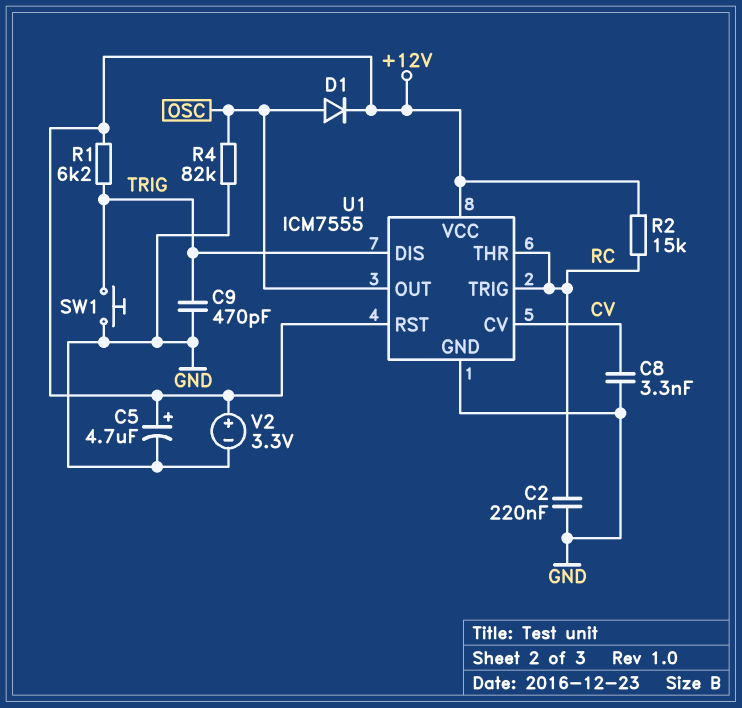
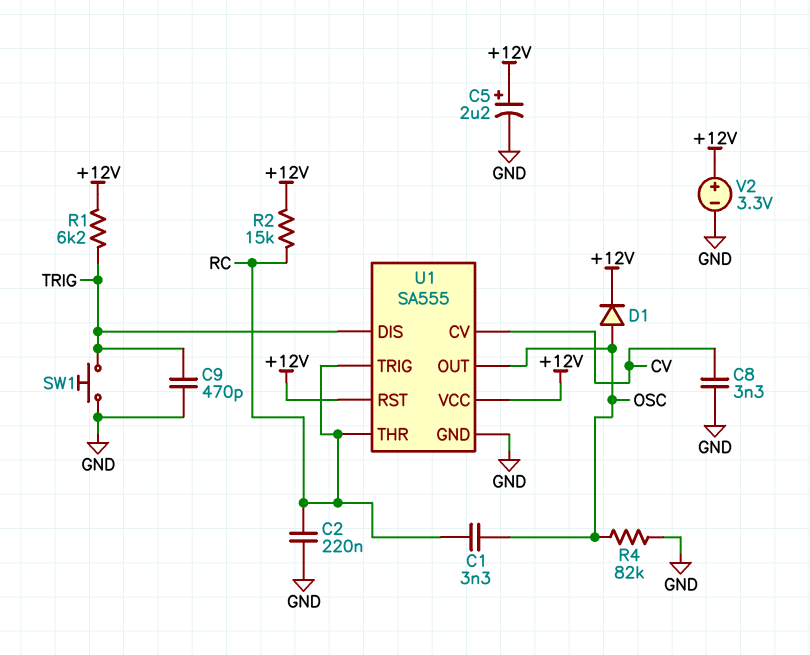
C1: none -> 3.3nF (OSC, RC)
C5: 4.7uF (plus +12V, minus GND) -> 2.2uF (plus +12V, minus GND)
U1: ICM7555 -> SA555

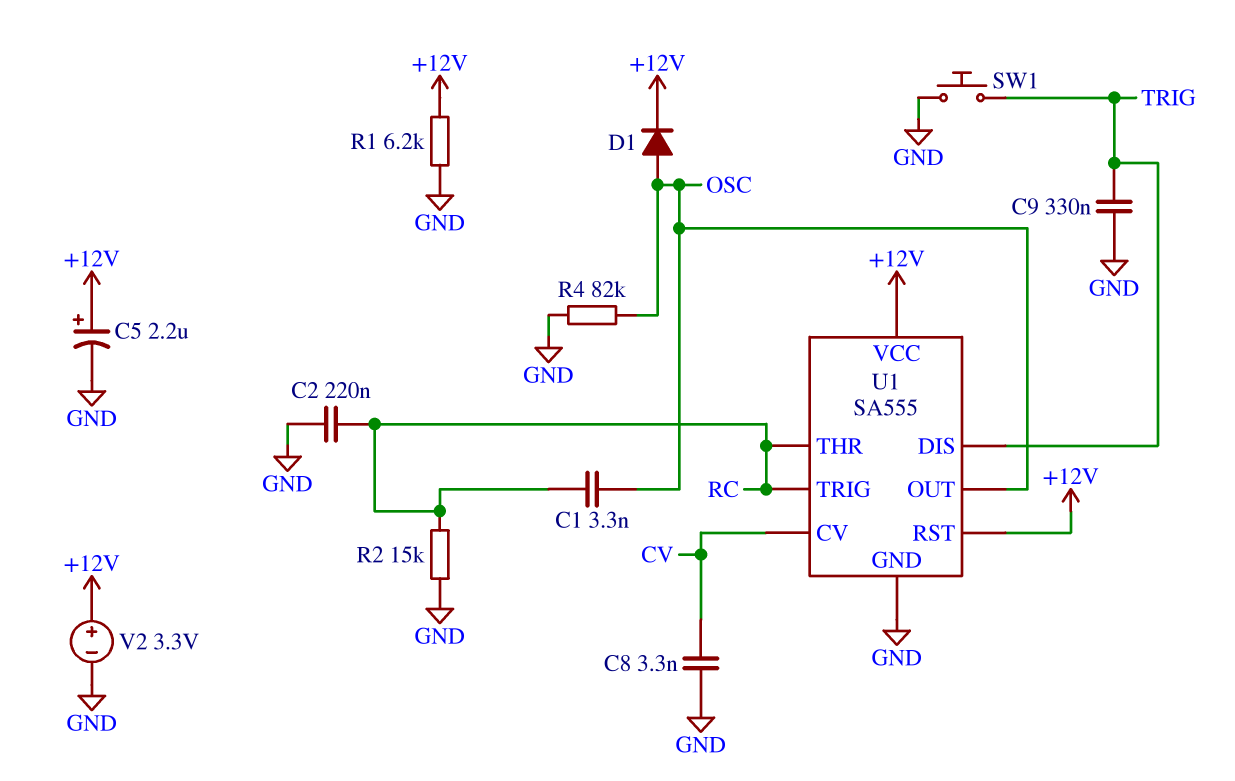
C9: 470pF (GND, TRIG) -> 330nF (GND, TRIG)
R1: 6.2k (+12V, TRIG) -> 6.2k (+12V, GND)
R2: 15k (+12V, RC) -> 15k (GND, RC)

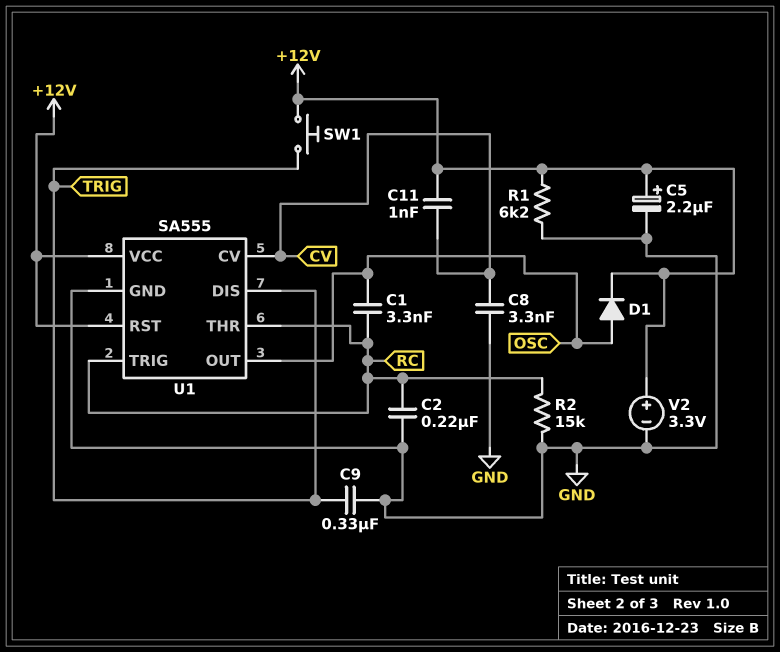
C11: none -> 1nF (+12V, CV)
R4: 82k (GND, OSC) -> none
SW1: button (GND, TRIG) -> button (+12V, TRIG)

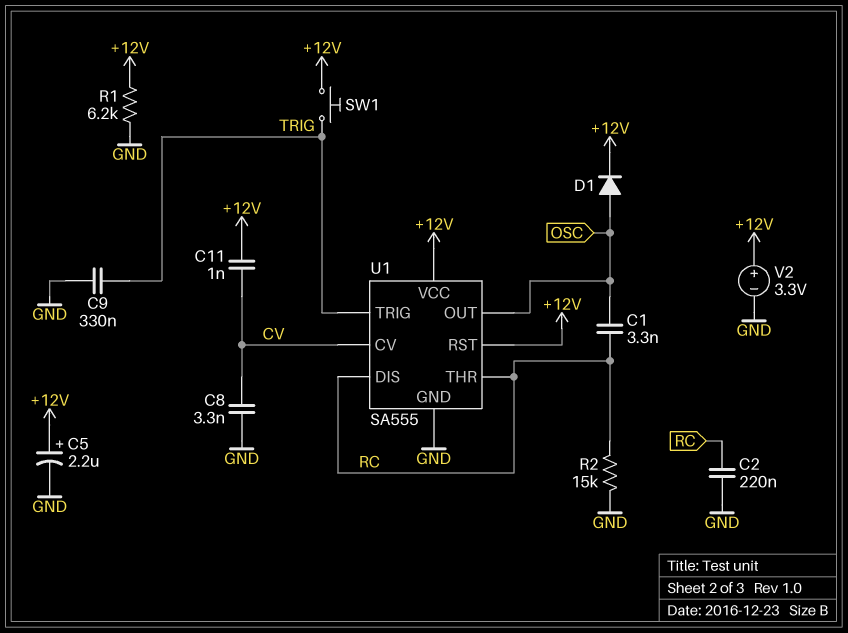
U1 pin DIS: TRIG -> RC
U1 pin TRIG: RC -> TRIG

